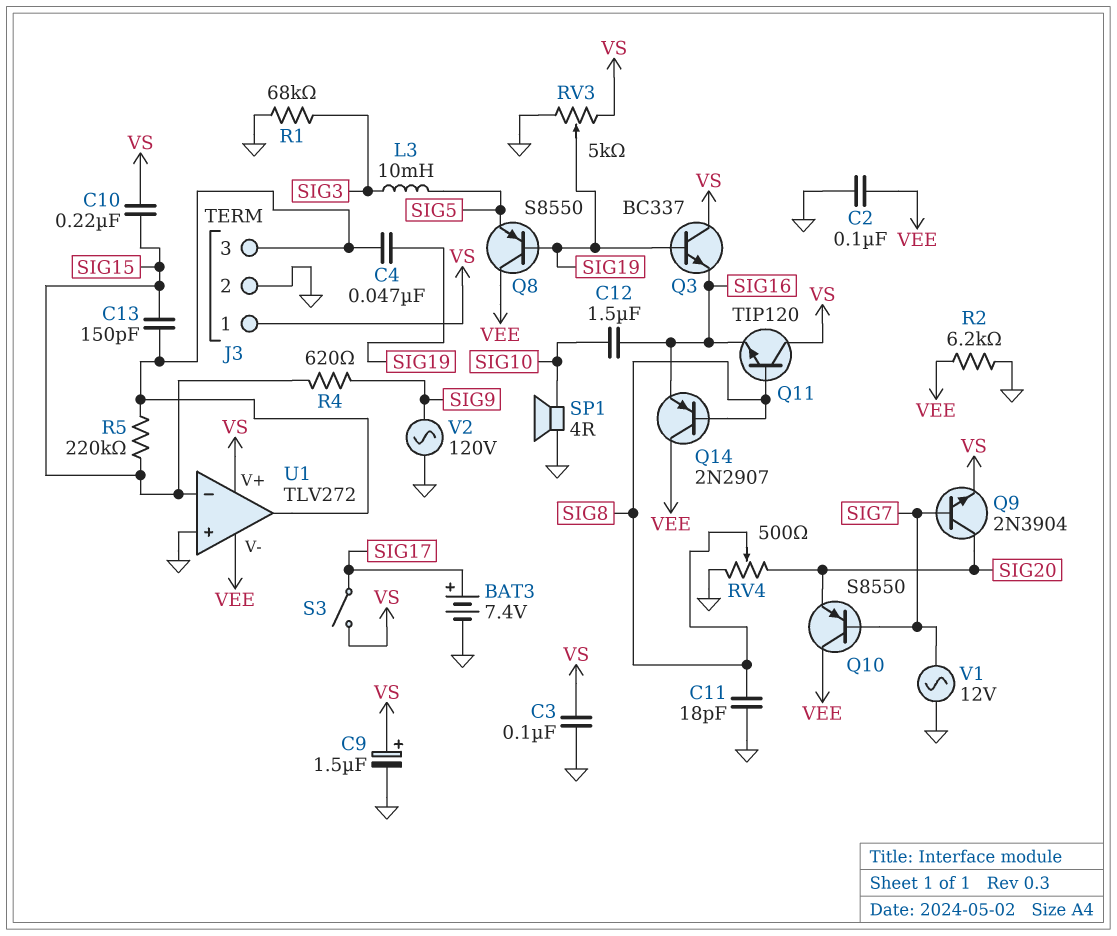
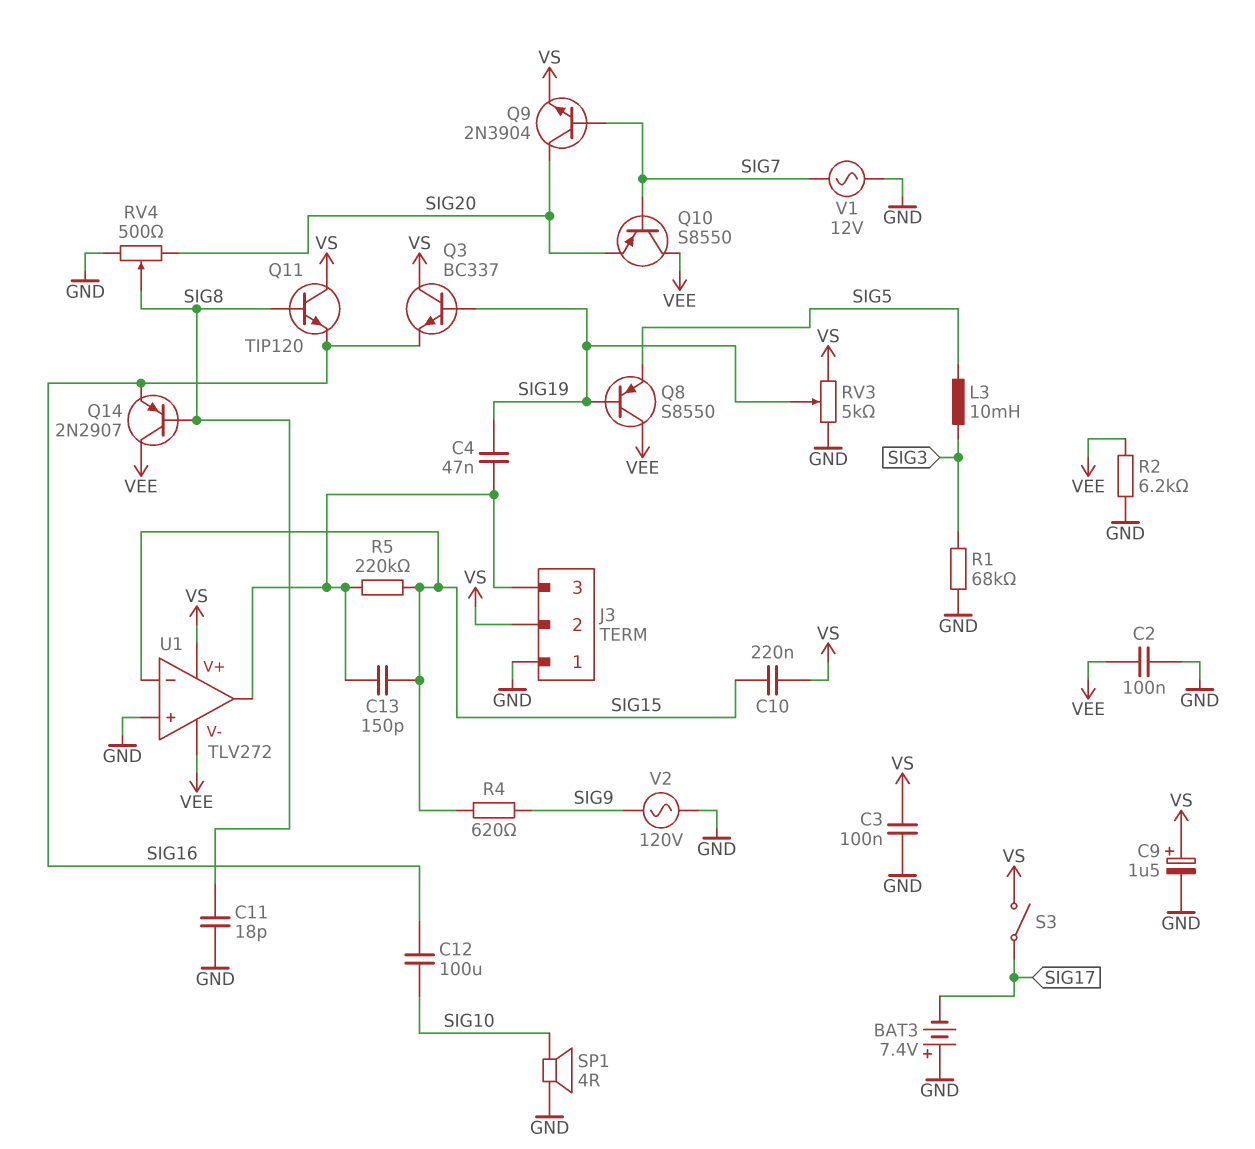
BAT3: 7.4V (plus SIG17, minus GND) -> 7.4V (plus GND, minus SIG17)
C12: 1.5uF (SIG10, SIG16) -> 100uF (SIG10, SIG16)
J3 pin 1: VS -> GND
J3 pin 2: GND -> VS

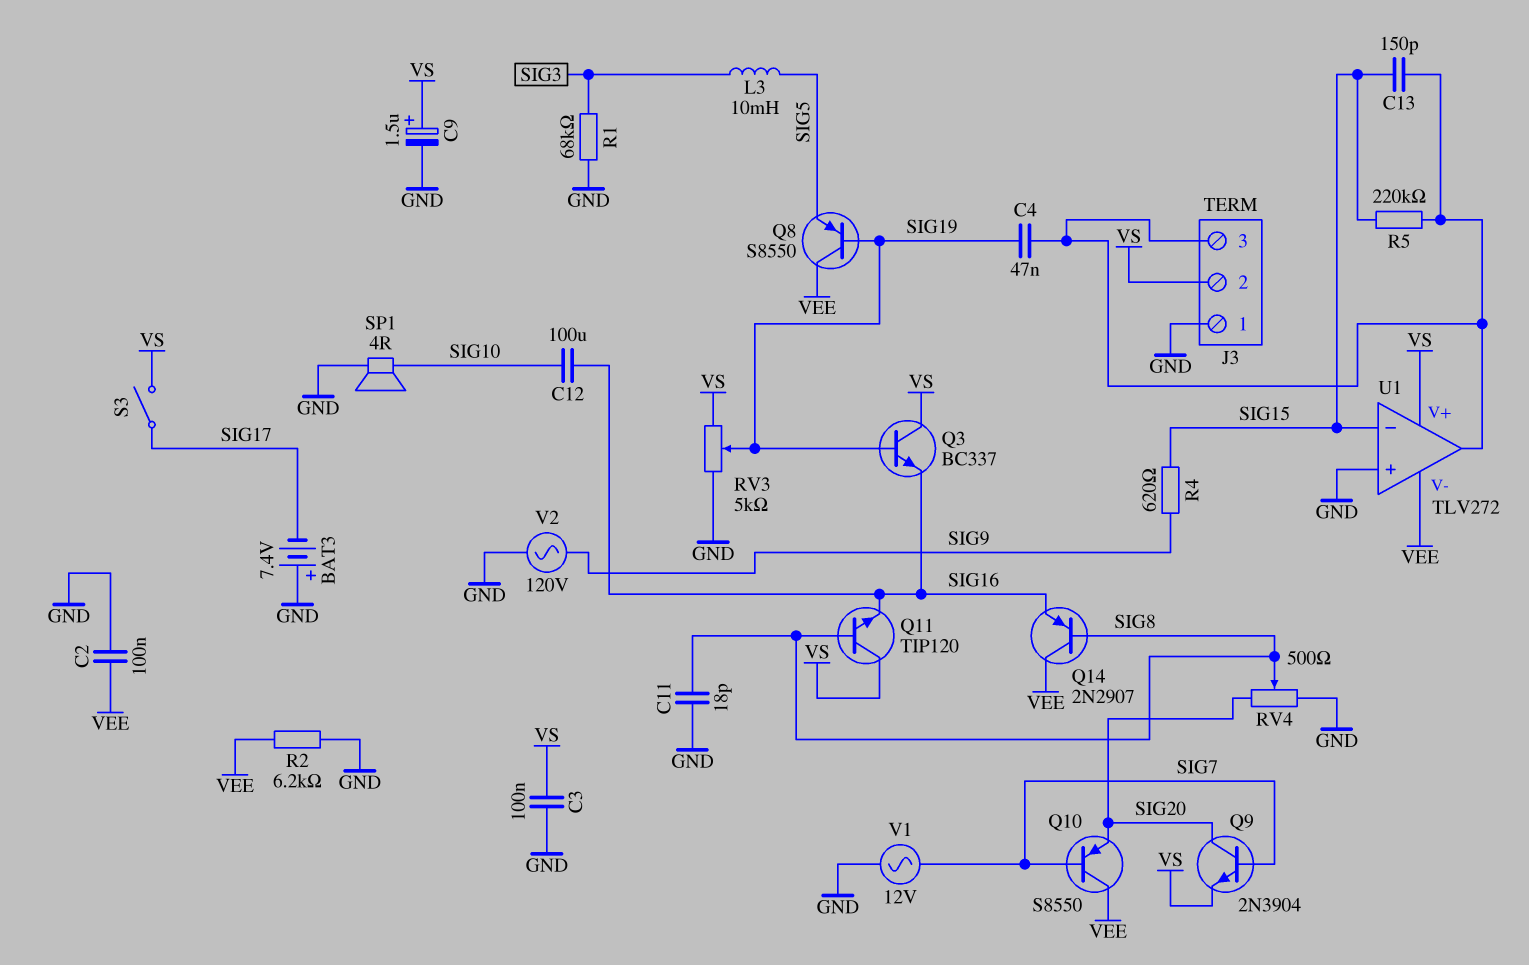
C10: 220nF (SIG15, VS) -> none

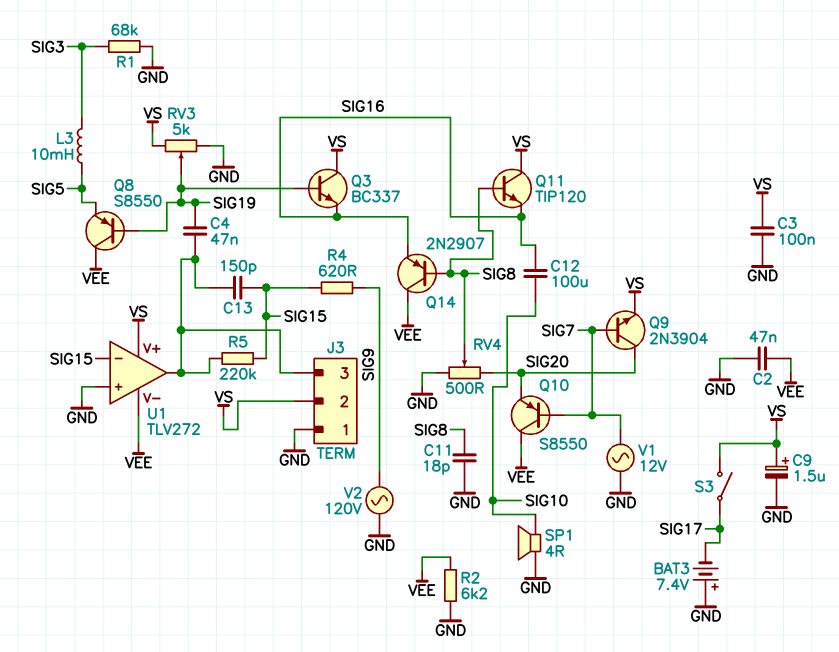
C2: 100nF (GND, VEE) -> 47nF (GND, VEE)

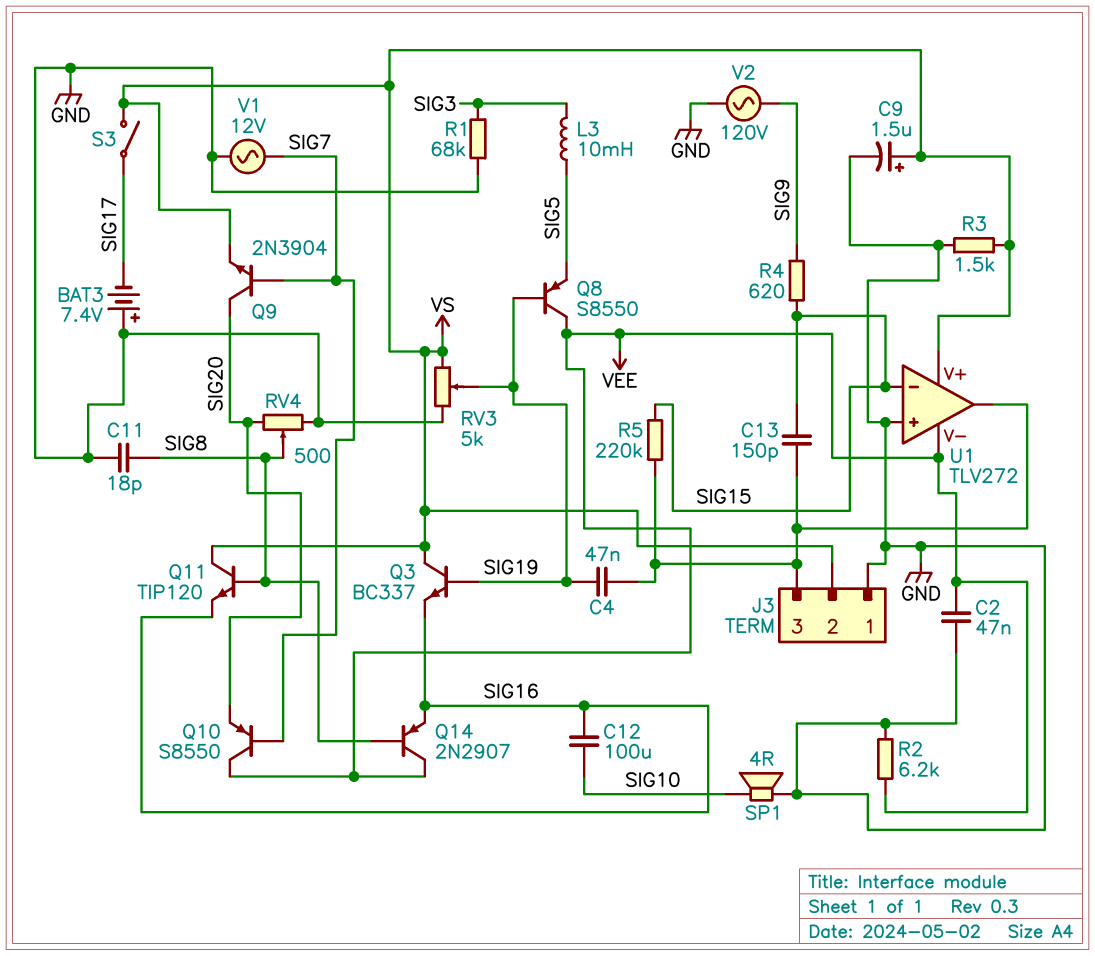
C3: 100nF (GND, VS) -> none
R3: none -> 1.5k (GND, VS)

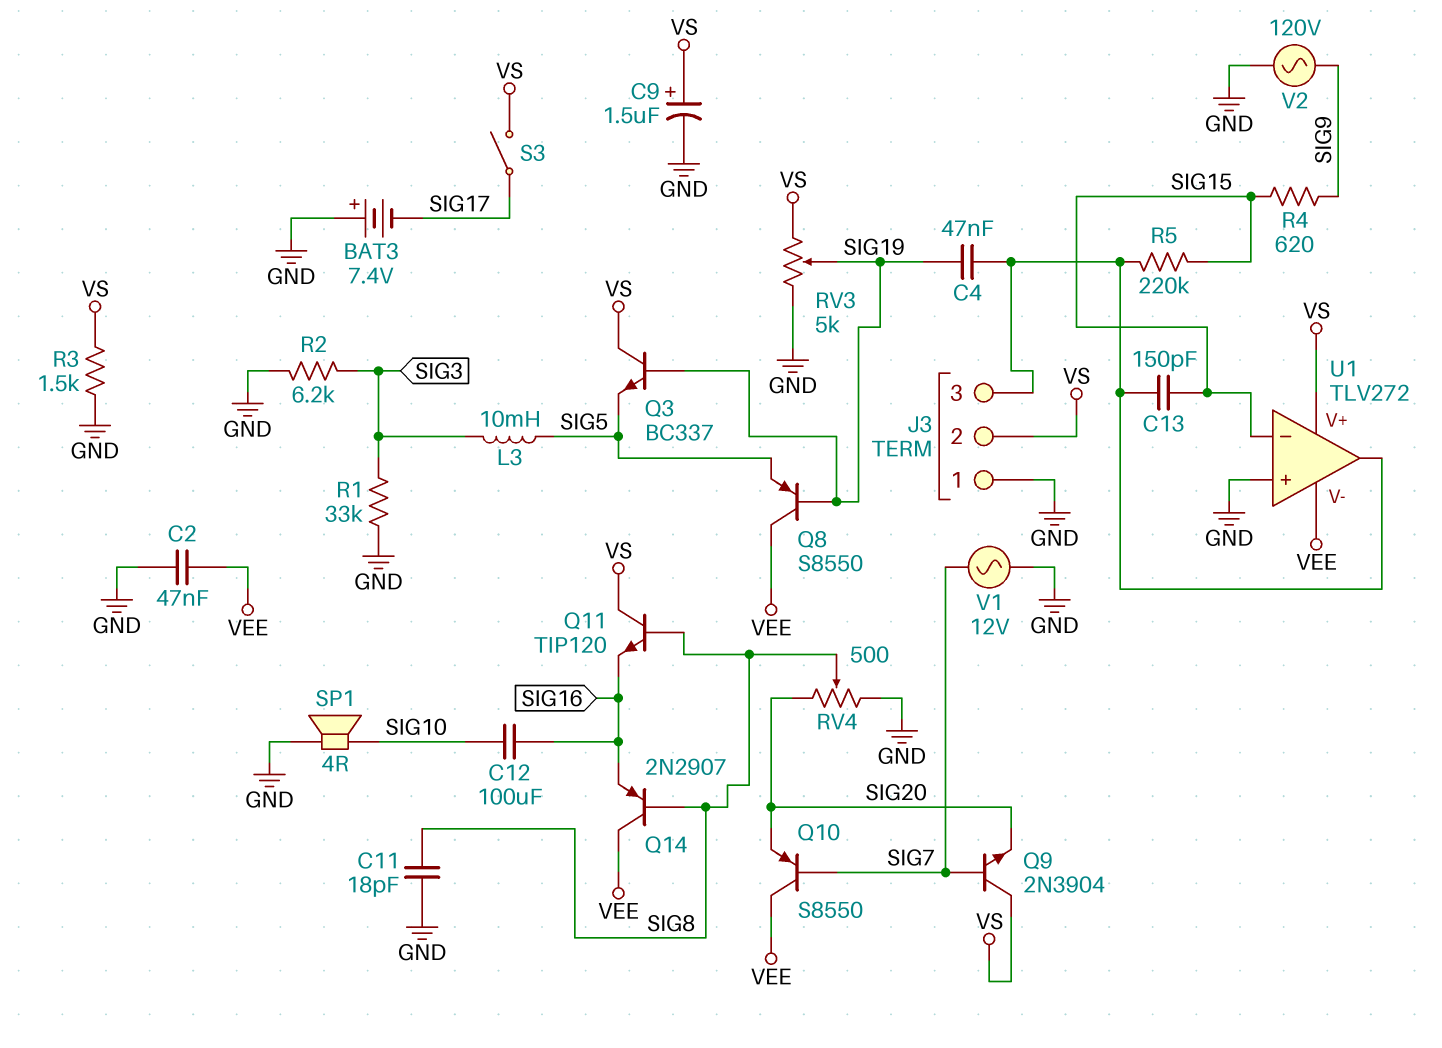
Q3: NPN BC337 (B SIG19, C VS, E SIG16) -> NPN BC337 (B SIG19, C VS, E SIG5)
Q9: NPN 2N3904 (B SIG7, C SIG20, E VS) -> NPN 2N3904 (B SIG7, C VS, E SIG20)
R1: 68k (GND, SIG3) -> 33k (GND, SIG3)
R2: 6.2k (GND, VEE) -> 6.2k (GND, SIG3)

